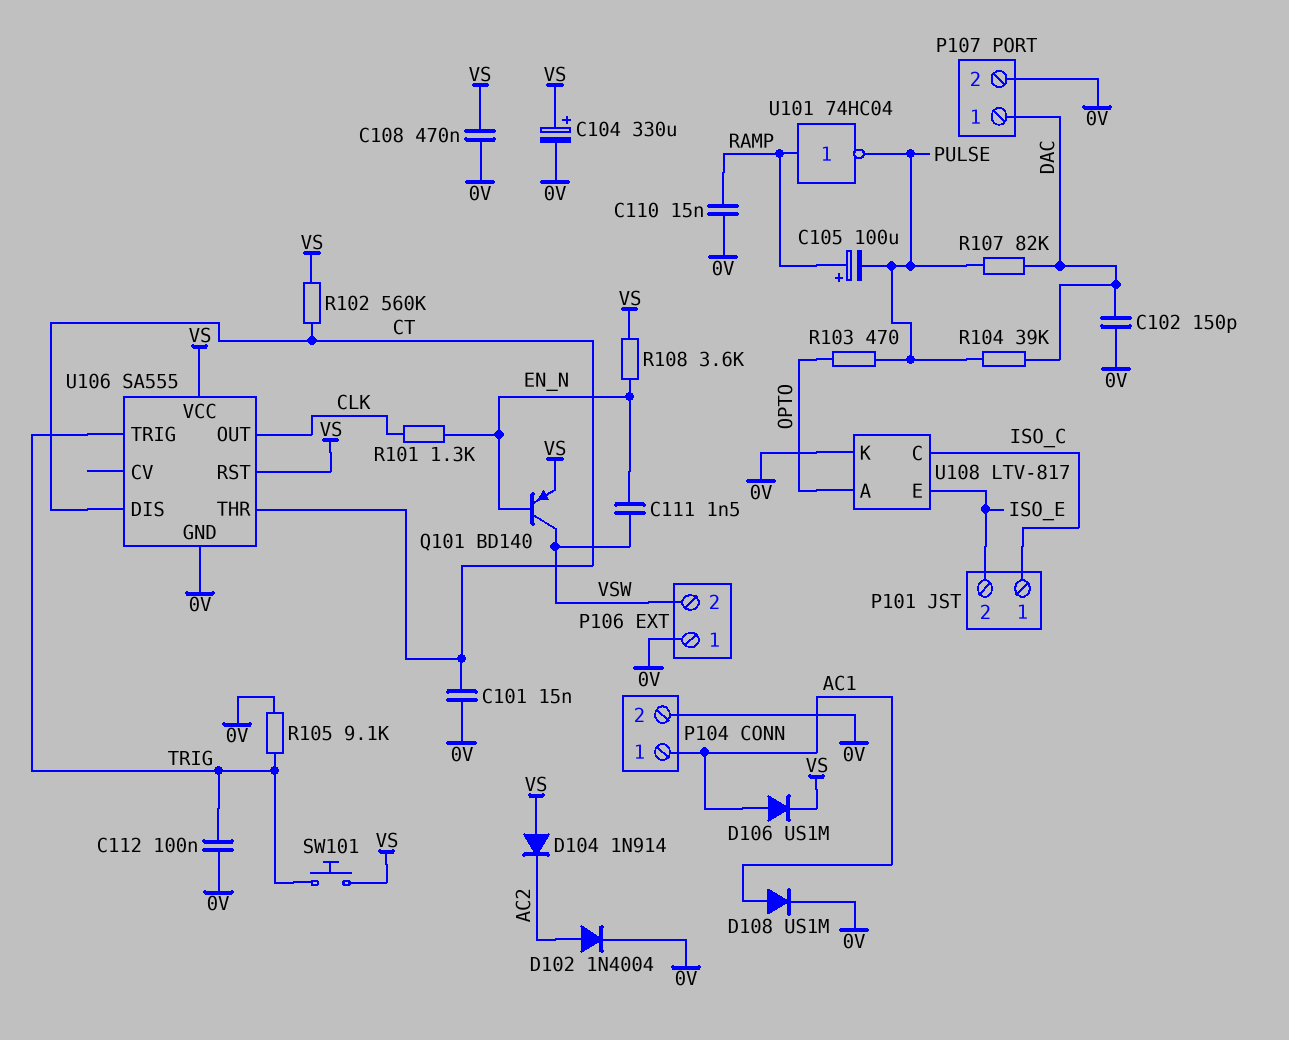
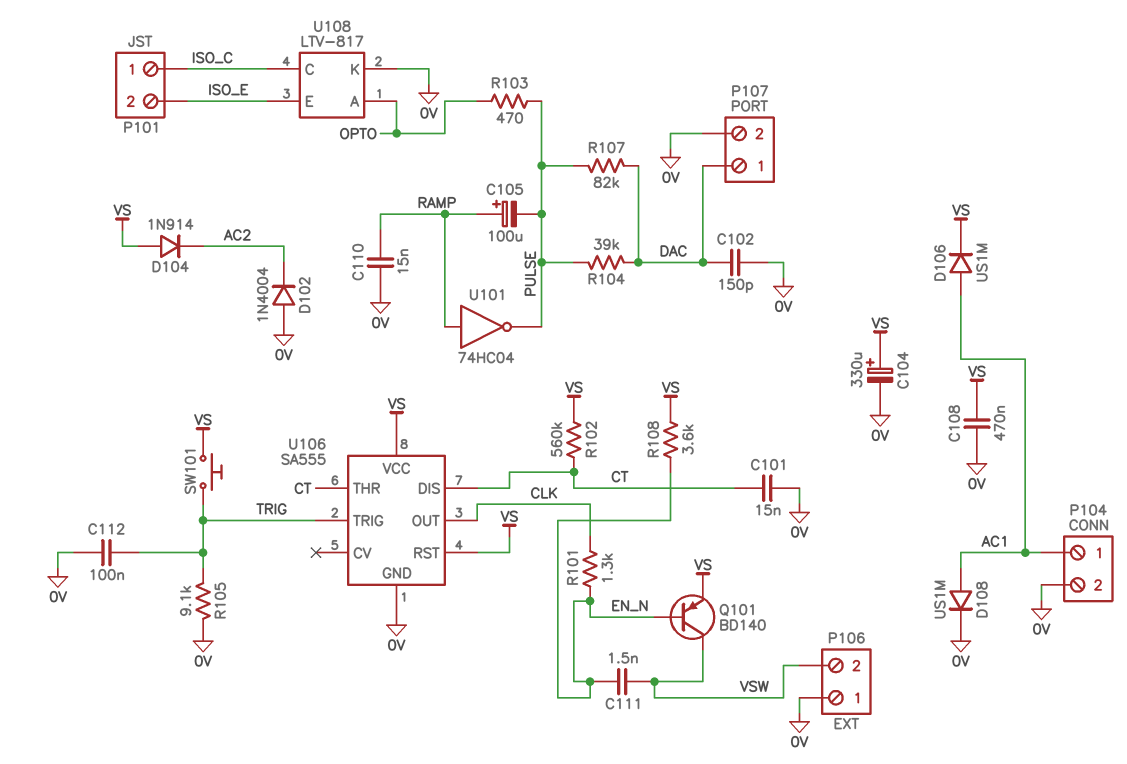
D102: diode 1N4004 (A AC2, K 0V) -> diode 1N4004 (A 0V, K AC2)

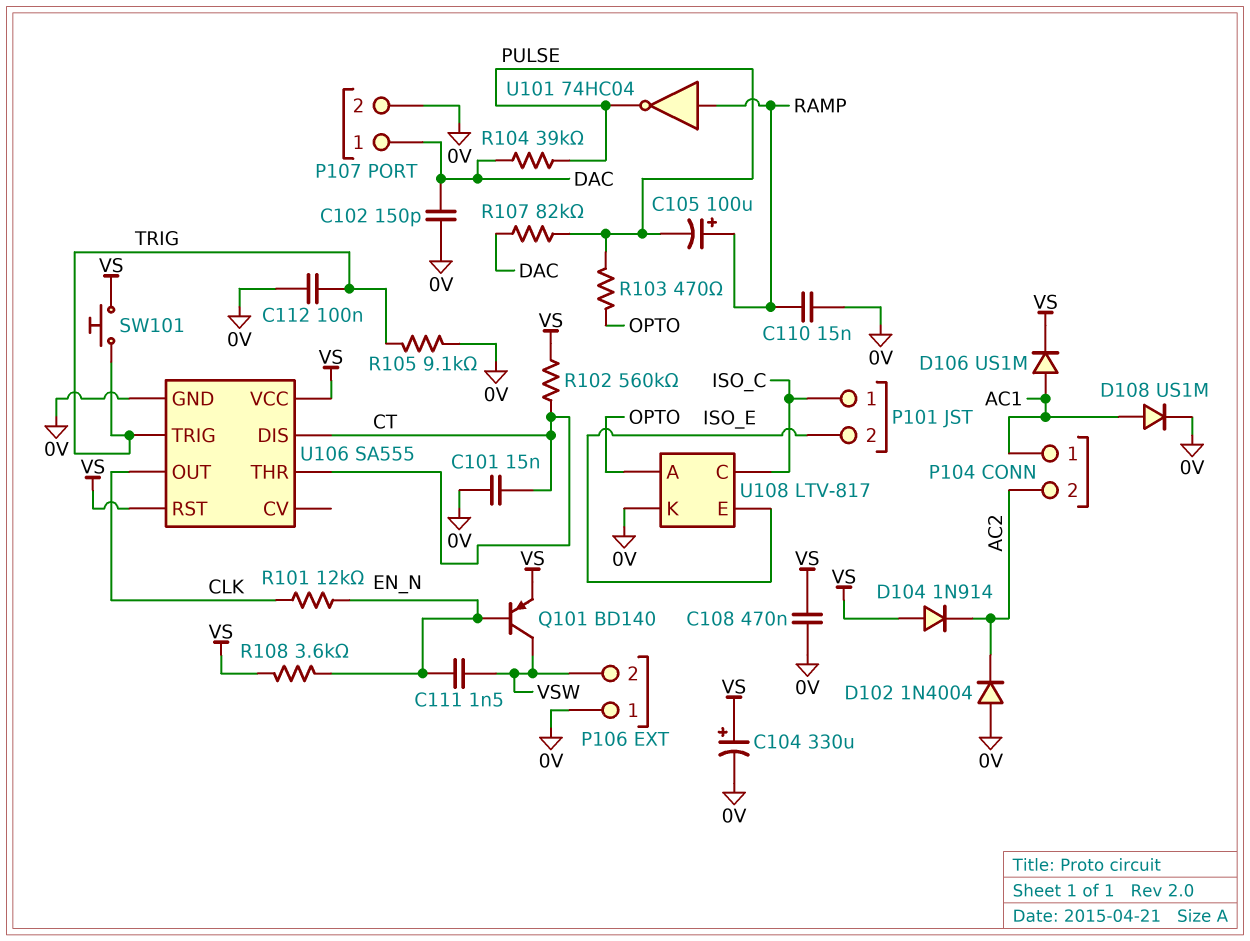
P104 pin 2: 0V -> AC2
R101: 1.3k (CLK, EN_N) -> 12k (CLK, EN_N)

